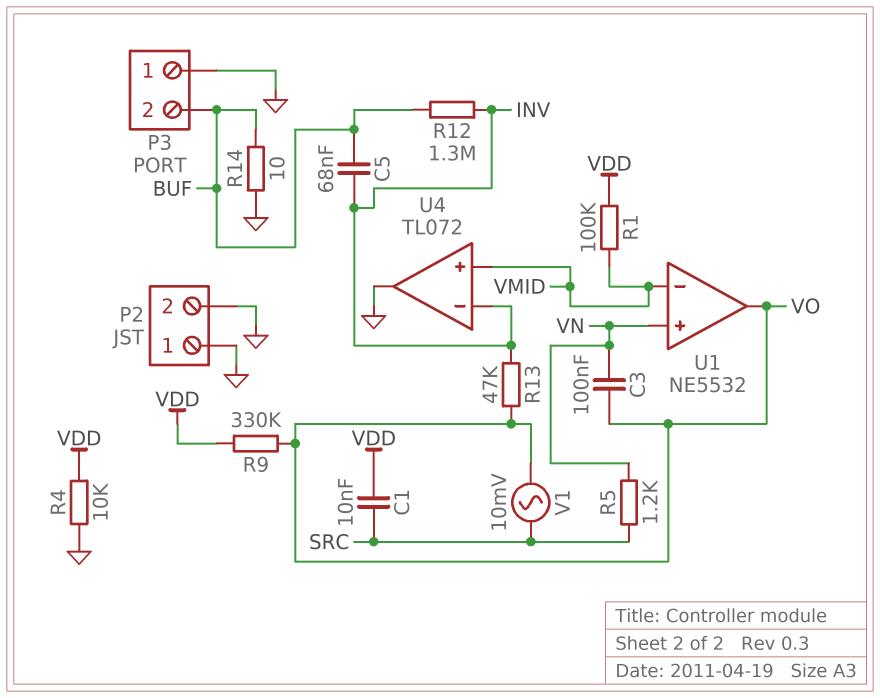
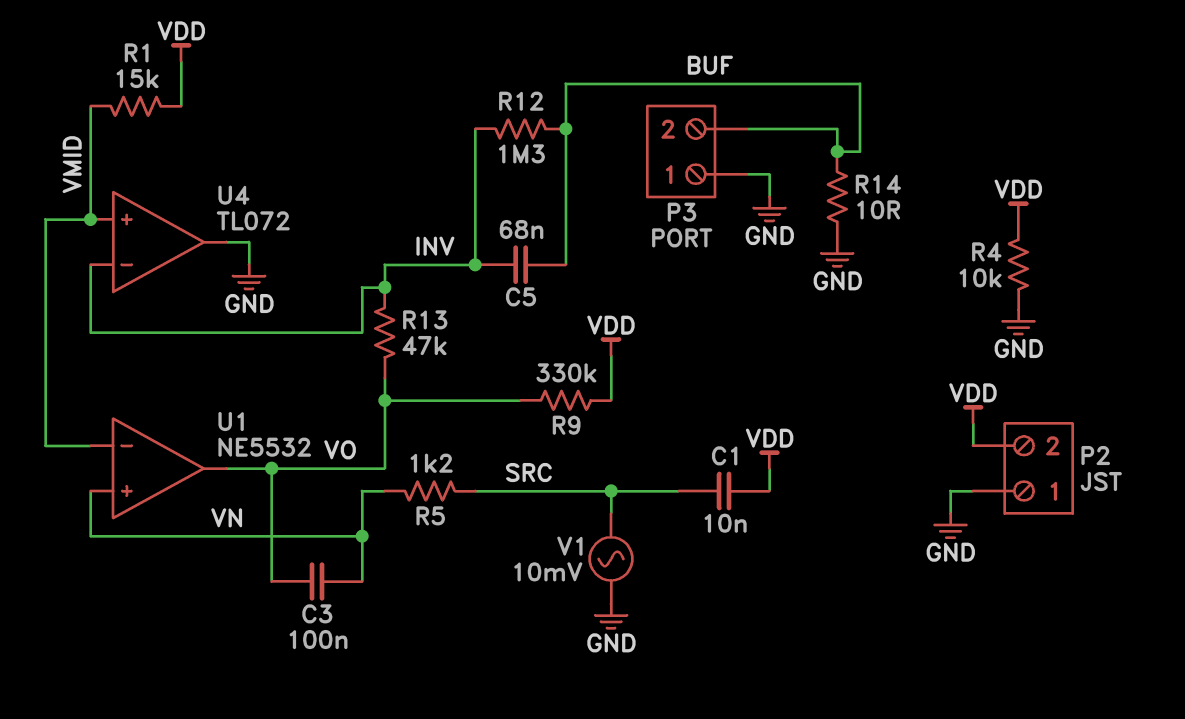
P2 pin 2: GND -> VDD
R1: 100k (VDD, VMID) -> 15k (VDD, VMID)
V1: AC 10mV (SRC, VO) -> AC 10mV (GND, SRC)

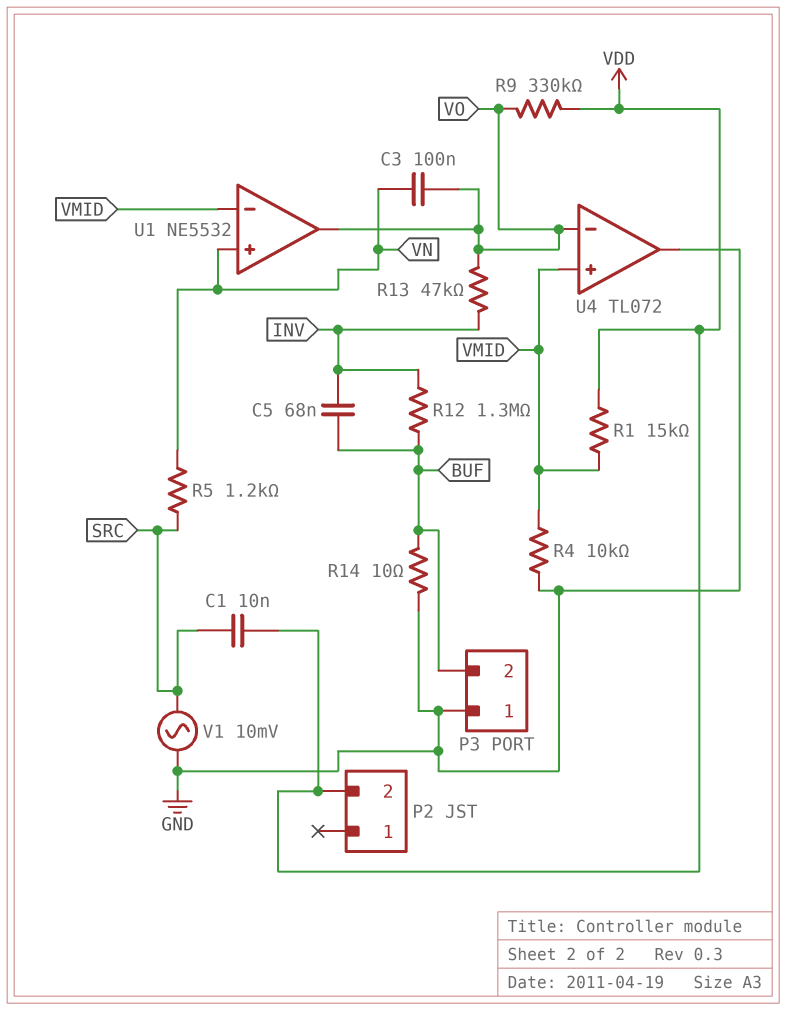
P2 pin 1: GND -> none
R4: 10k (GND, VDD) -> 10k (GND, VMID)
U4 pin in-: INV -> VO

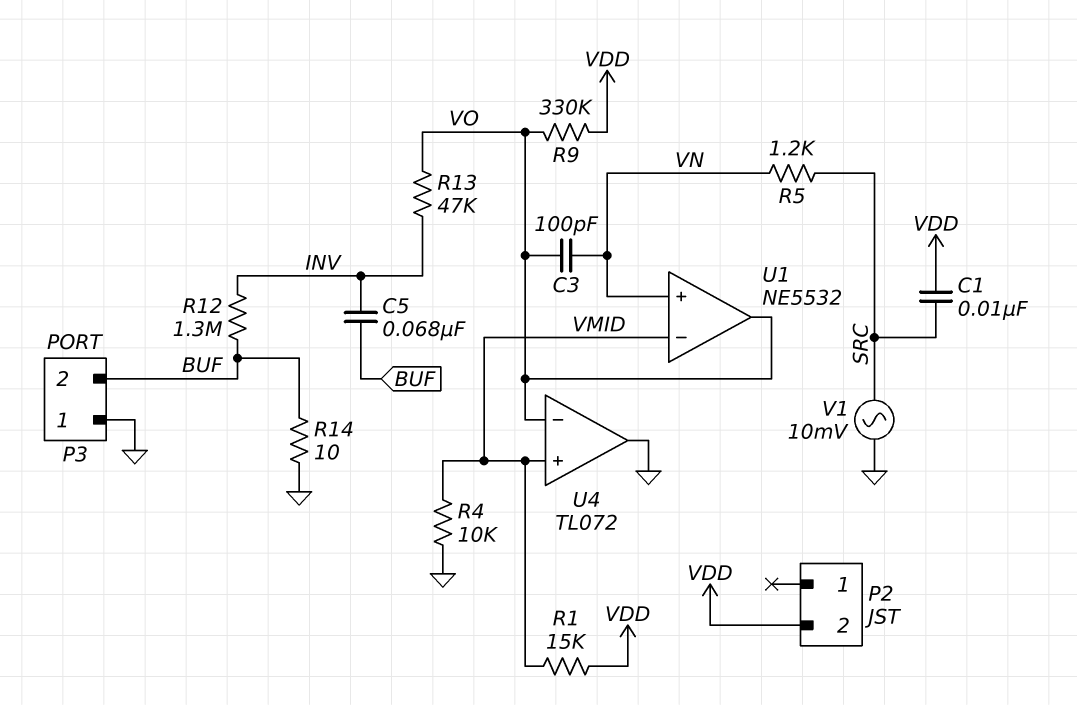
C3: 100nF (VN, VO) -> 100pF (VN, VO)

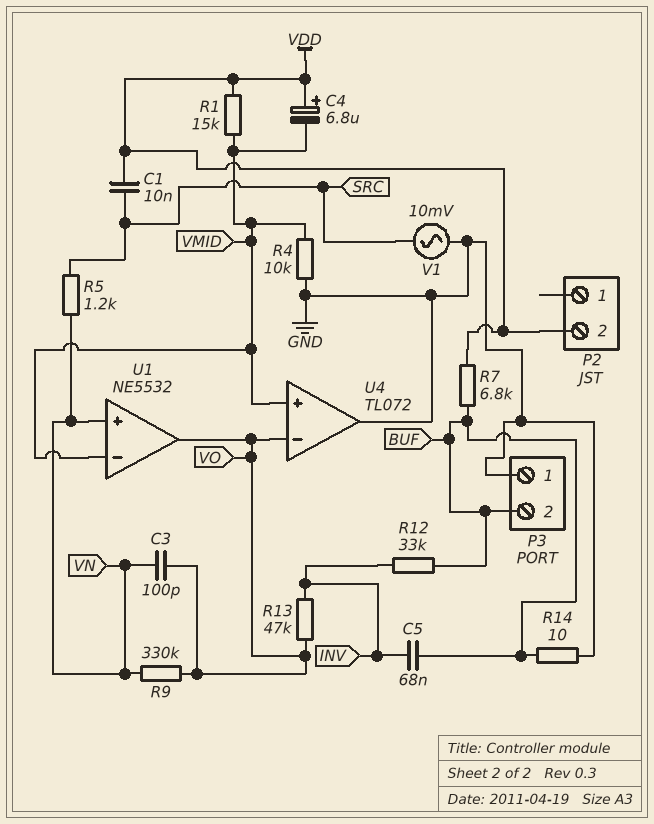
C4: none -> 6.8uF (plus VDD, minus VMID)
R7: none -> 6.8k (BUF, VDD)
R9: 330k (VDD, VO) -> 330k (VN, VO)
R12: 1.3M (BUF, INV) -> 33k (BUF, INV)

